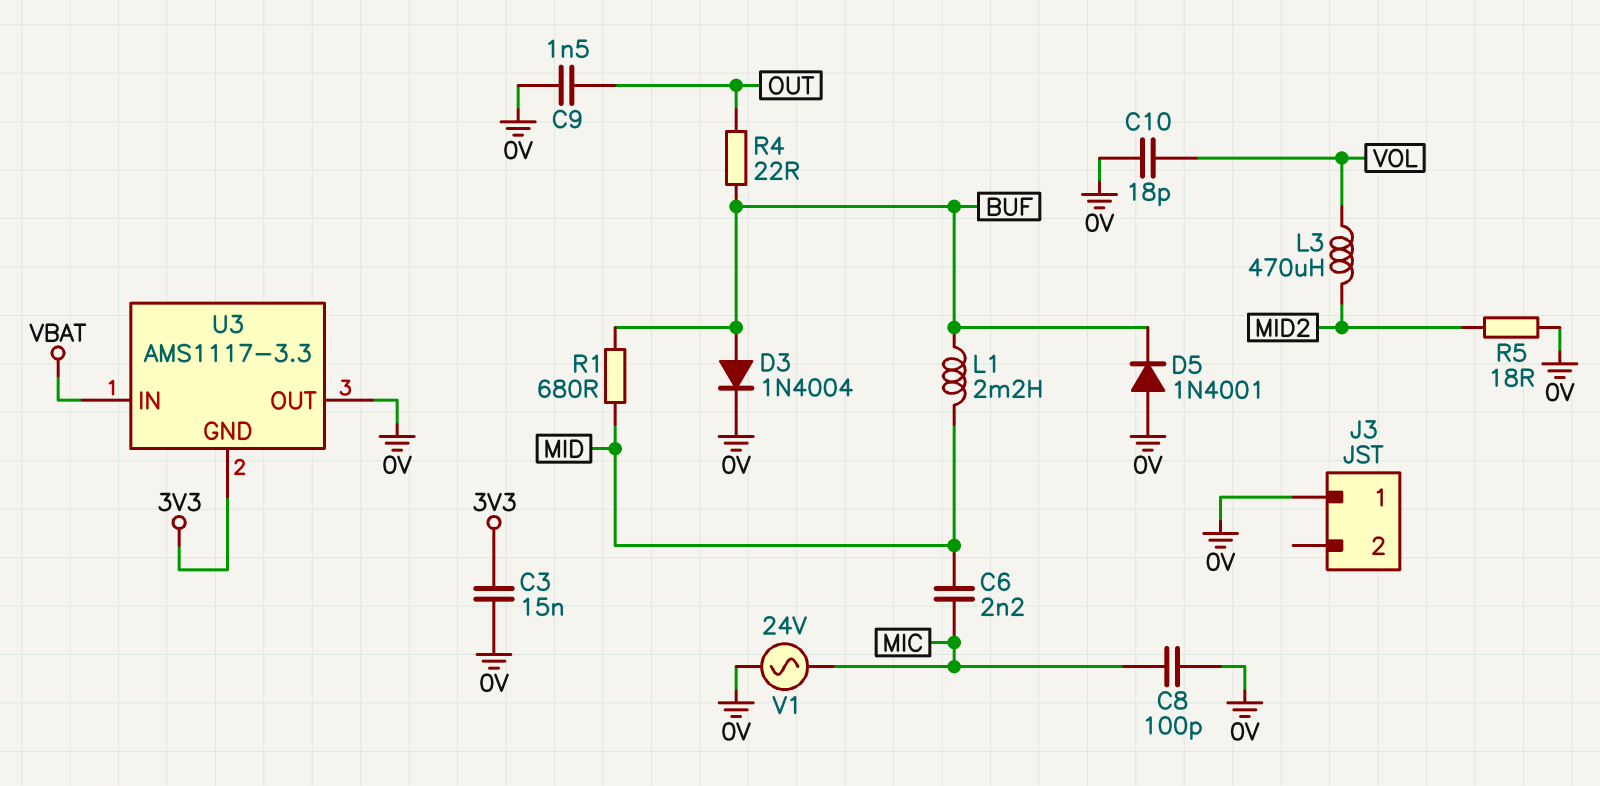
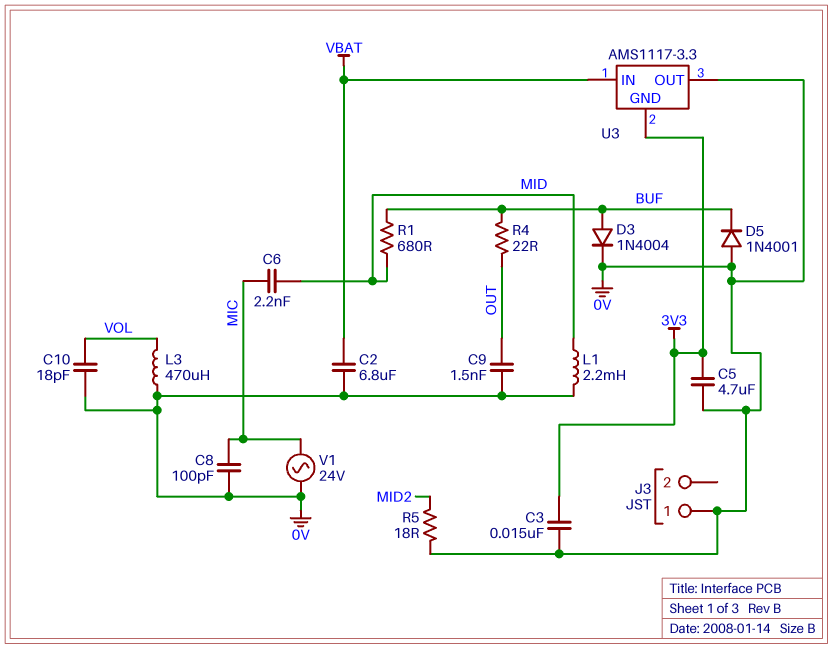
C2: none -> 6.8uF (0V, VBAT)
C5: none -> 4.7uF (0V, 3V3)
L1: 2.2mH (BUF, MID) -> 2.2mH (0V, MID)
L3: 470uH (MID2, VOL) -> 470uH (0V, VOL)

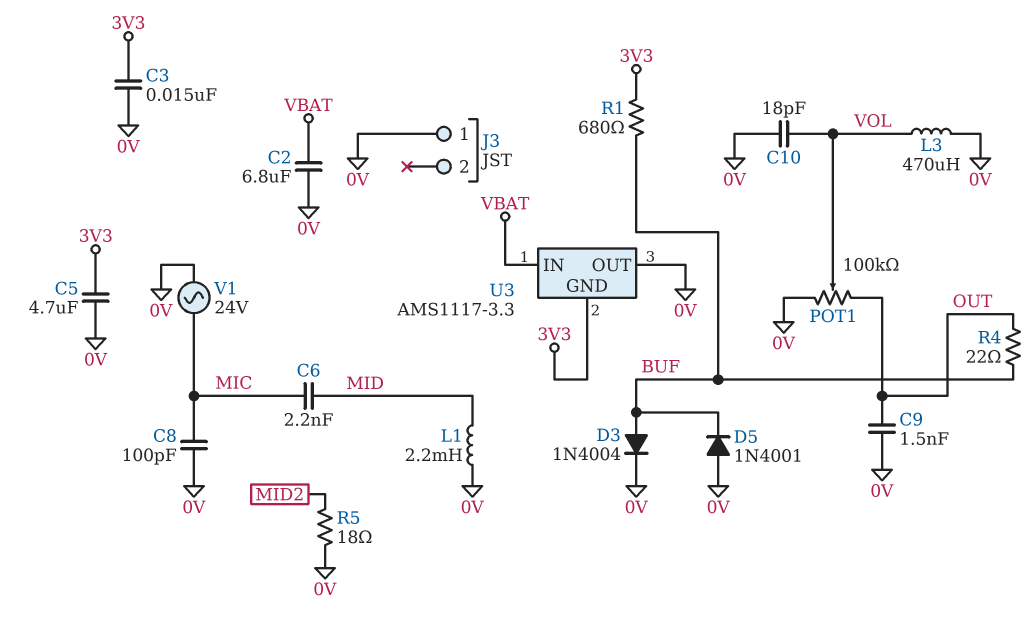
POT1: none -> 100k (0V, OUT, wiper VOL)
R1: 680 (BUF, MID) -> 680 (3V3, BUF)

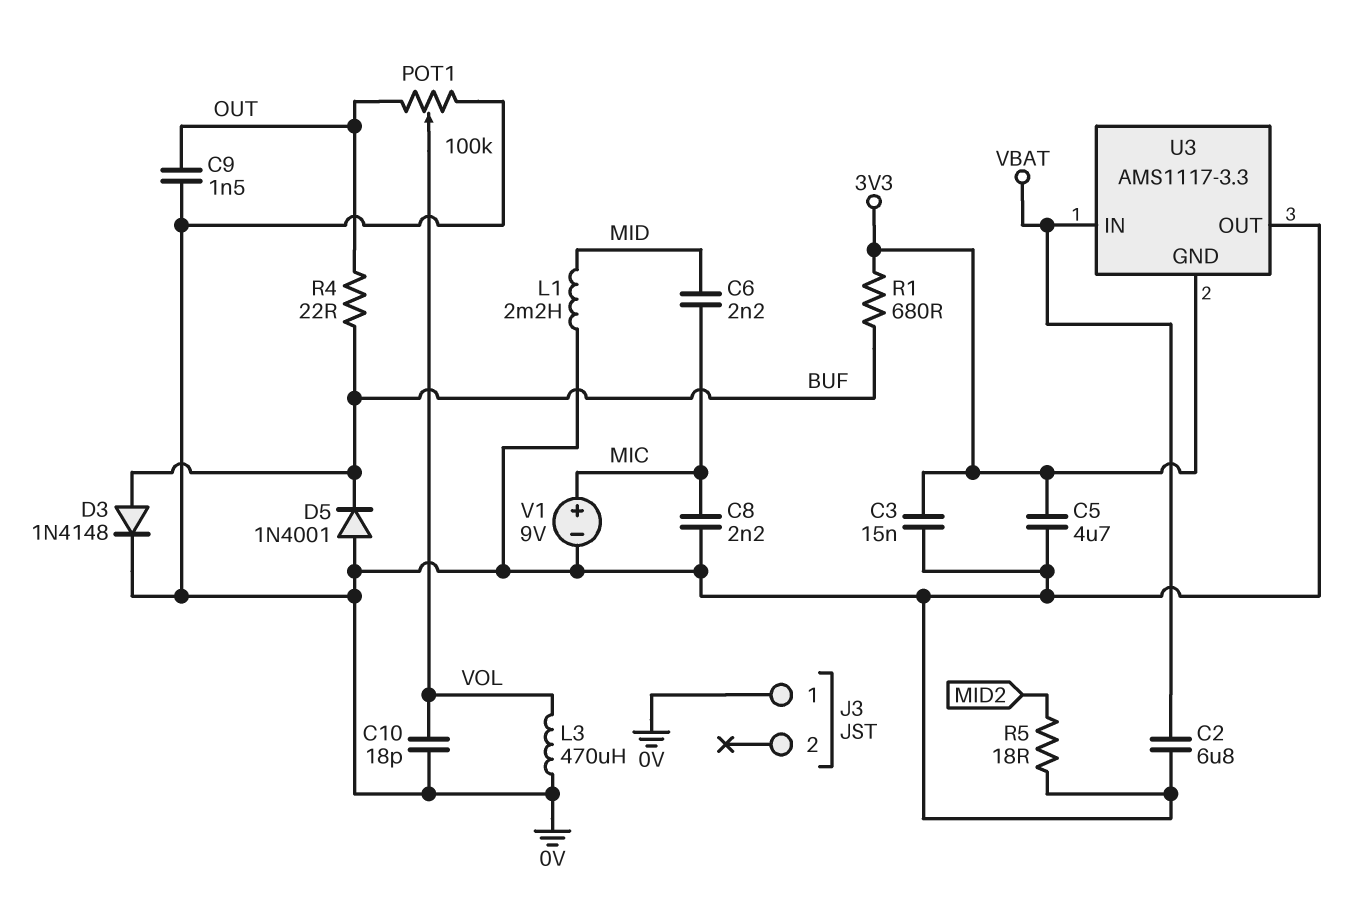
C8: 100pF (0V, MIC) -> 2.2nF (0V, MIC)
D3: diode 1N4004 (A BUF, K 0V) -> diode 1N4148 (A BUF, K 0V)
V1: AC 24V (0V, MIC) -> 9V (plus MIC, minus 0V)

